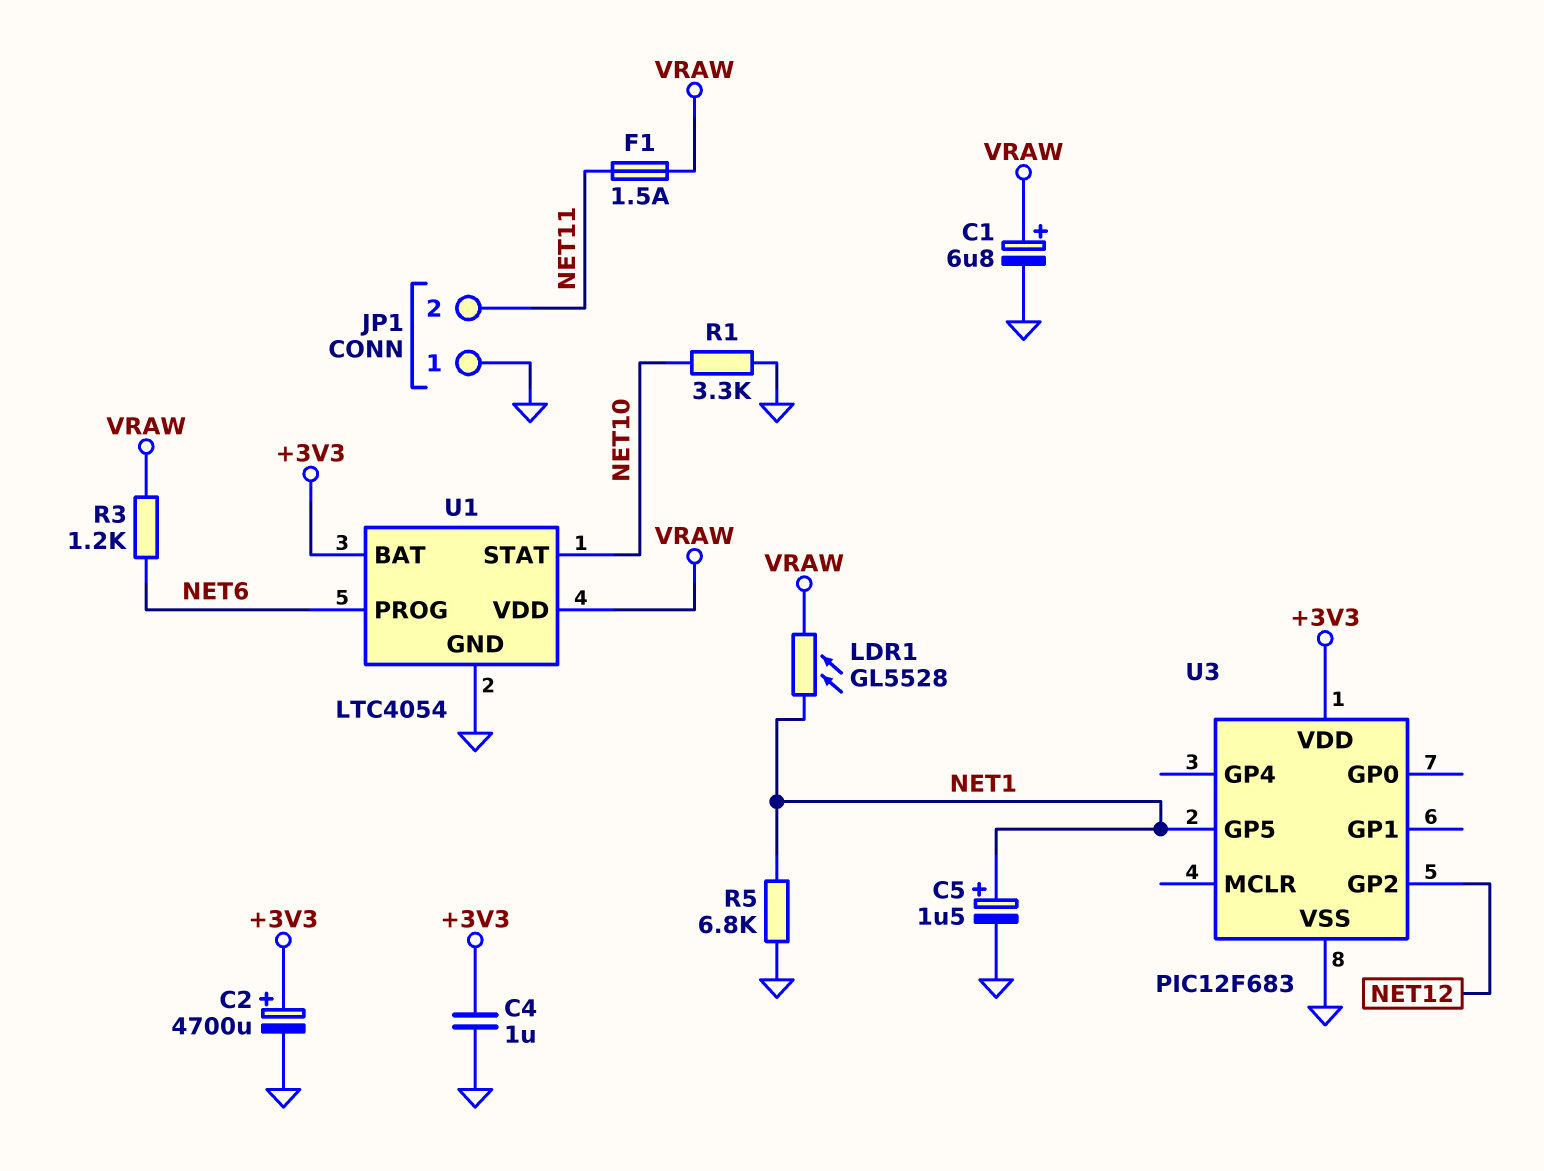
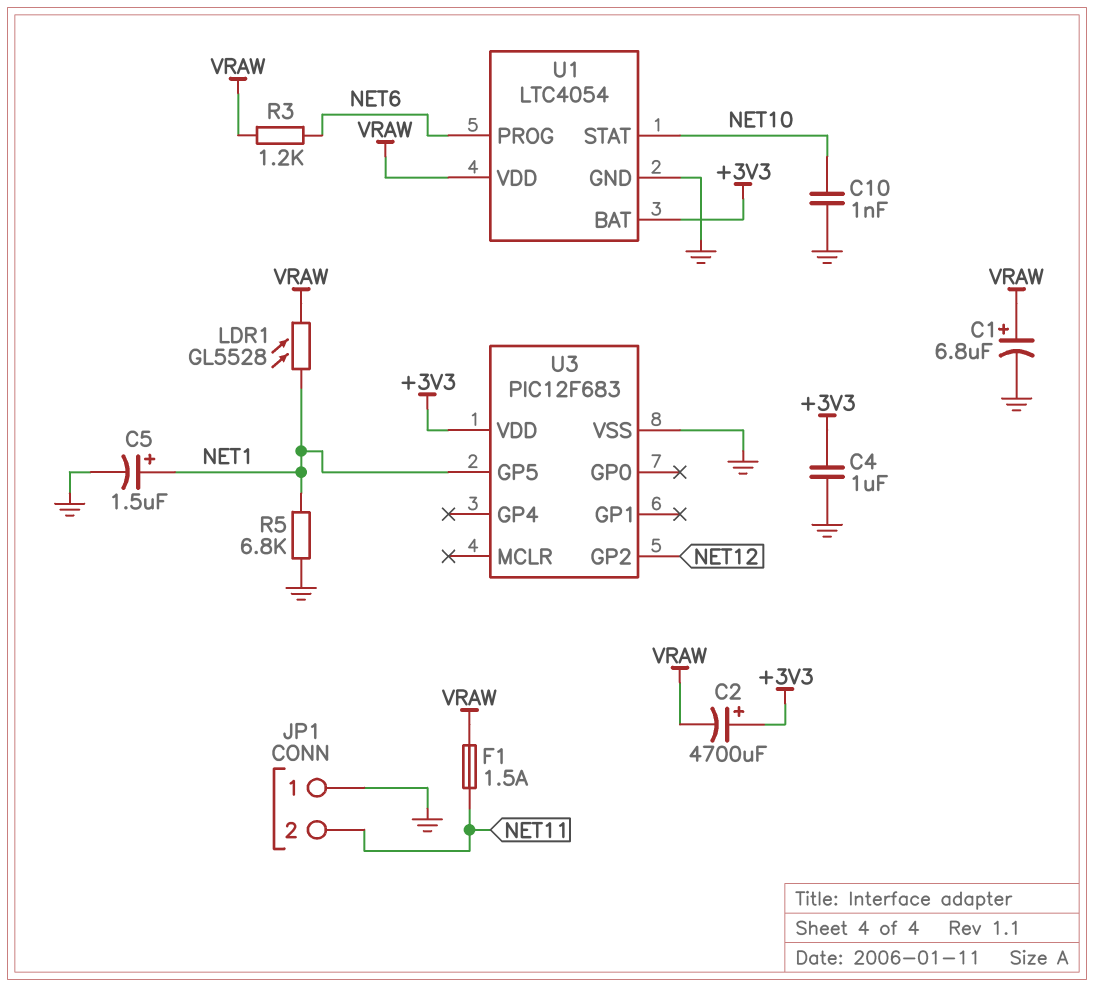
C2: 4700uF (plus +3V3, minus GND) -> 4700uF (plus +3V3, minus VRAW)
C10: none -> 1nF (GND, NET10)
R1: 3.3k (GND, NET10) -> none

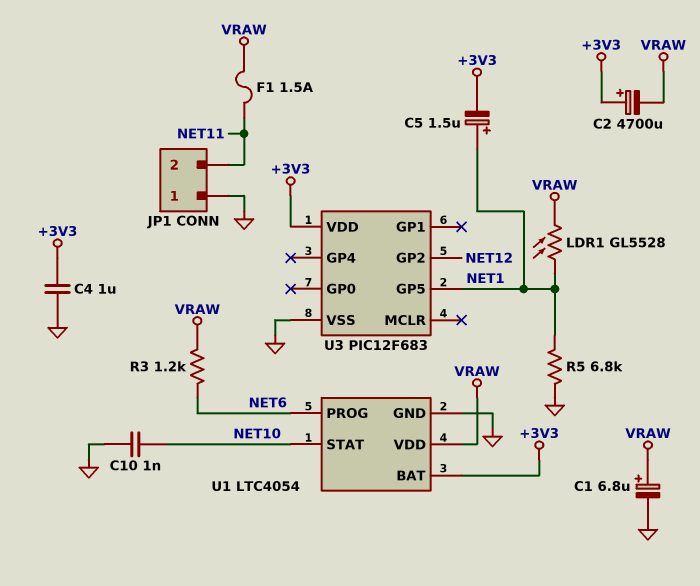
C5: 1.5uF (plus NET1, minus GND) -> 1.5uF (plus NET1, minus +3V3)

